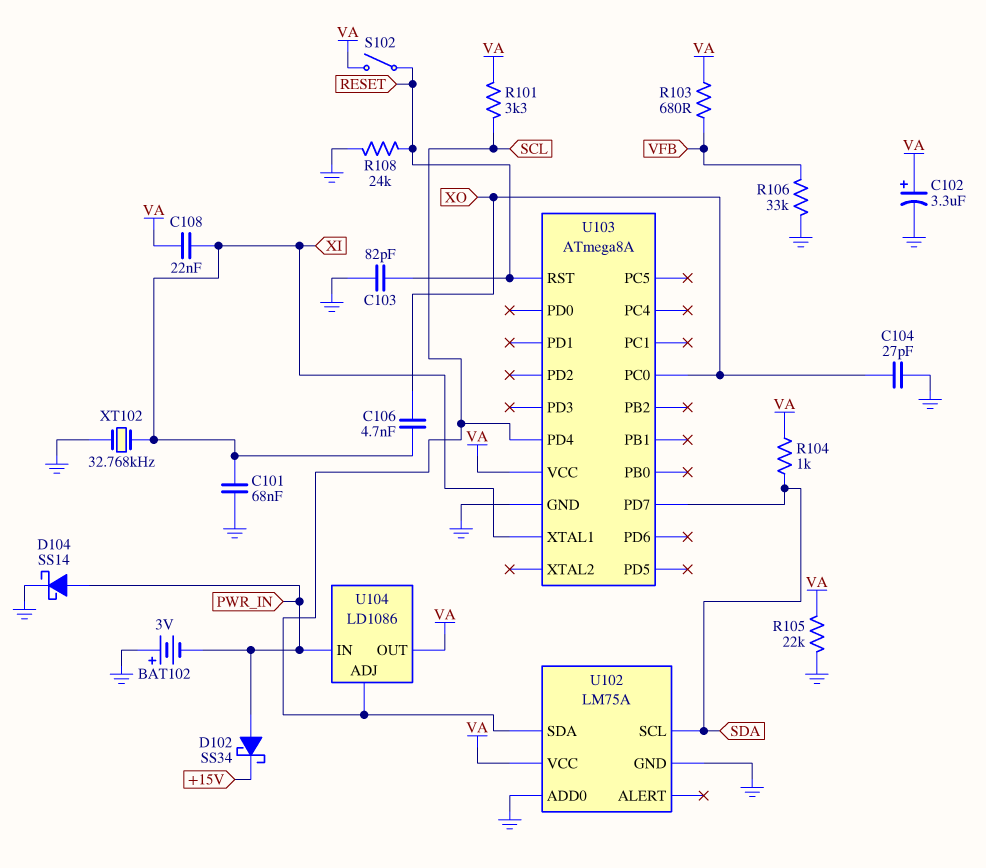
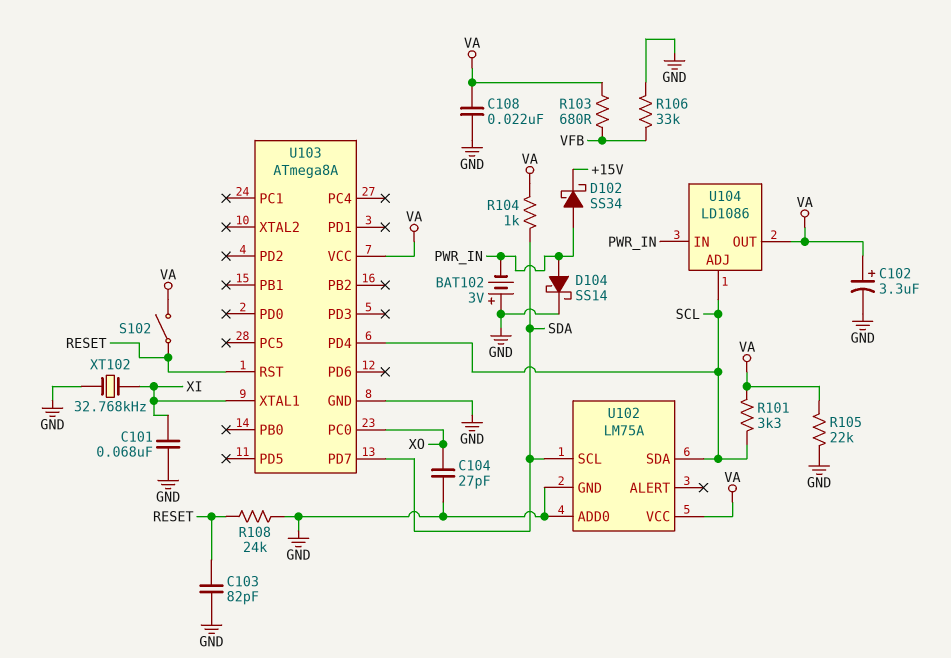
C106: 4.7nF (XI, XO) -> none
C108: 22nF (VA, XI) -> 22nF (GND, VA)

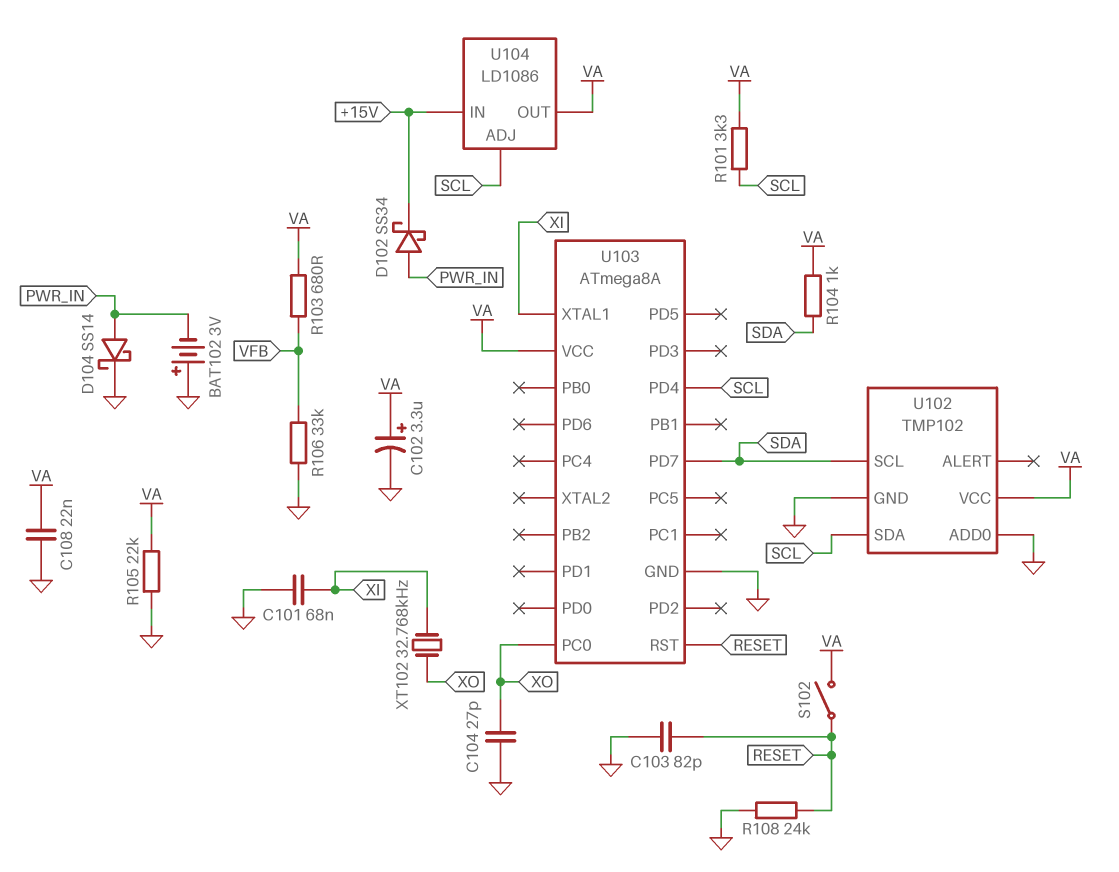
U102: LM75A -> TMP102
U104 pin IN: PWR_IN -> +15V
XT102: 32.768kHz (GND, XI) -> 32.768kHz (XI, XO)

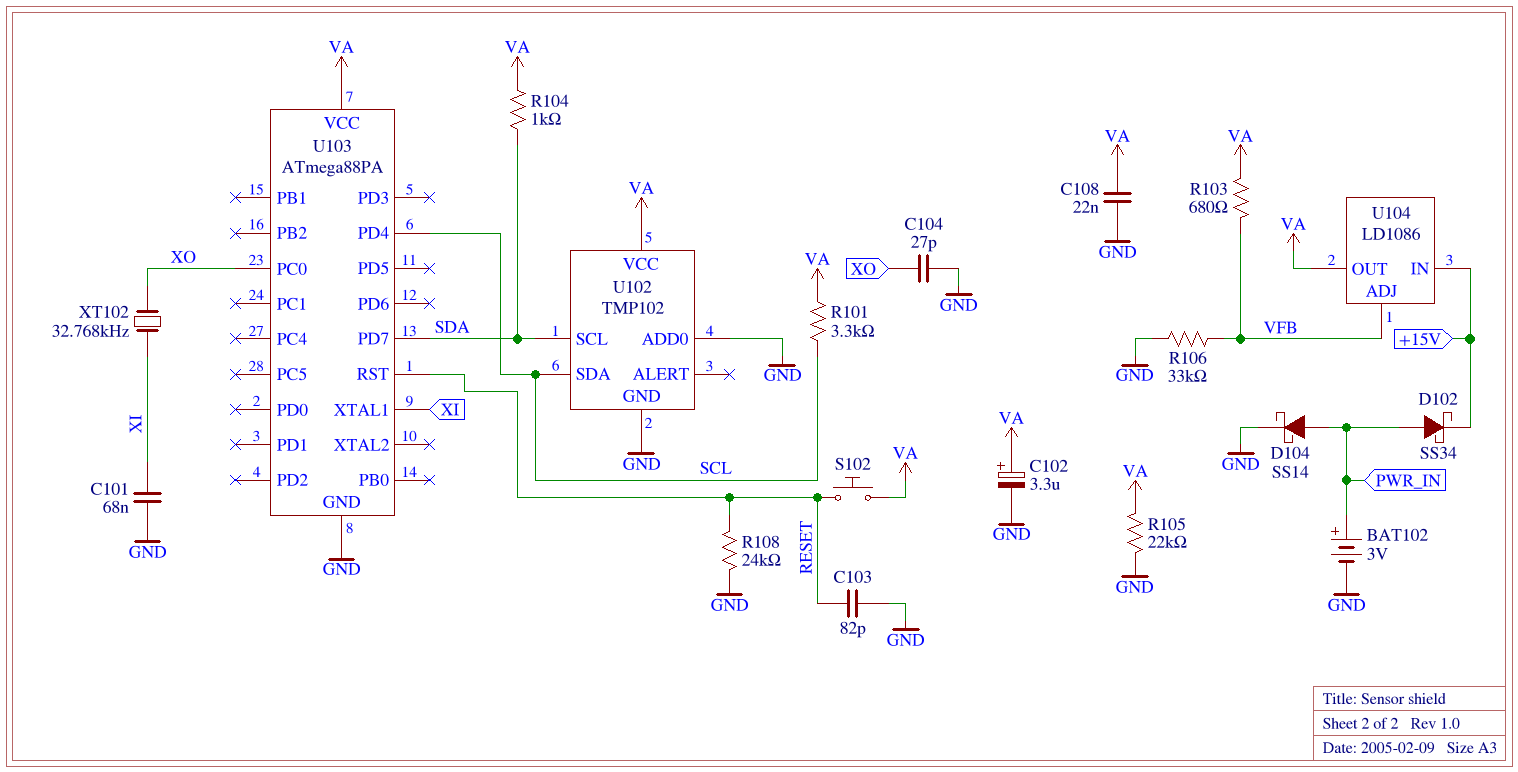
BAT102: 3V (plus GND, minus PWR_IN) -> 3V (plus PWR_IN, minus GND)
S102: switch (RESET, VA) -> button (RESET, VA)
U103: ATmega8A -> ATmega88PA
U104 pin ADJ: SCL -> VFB

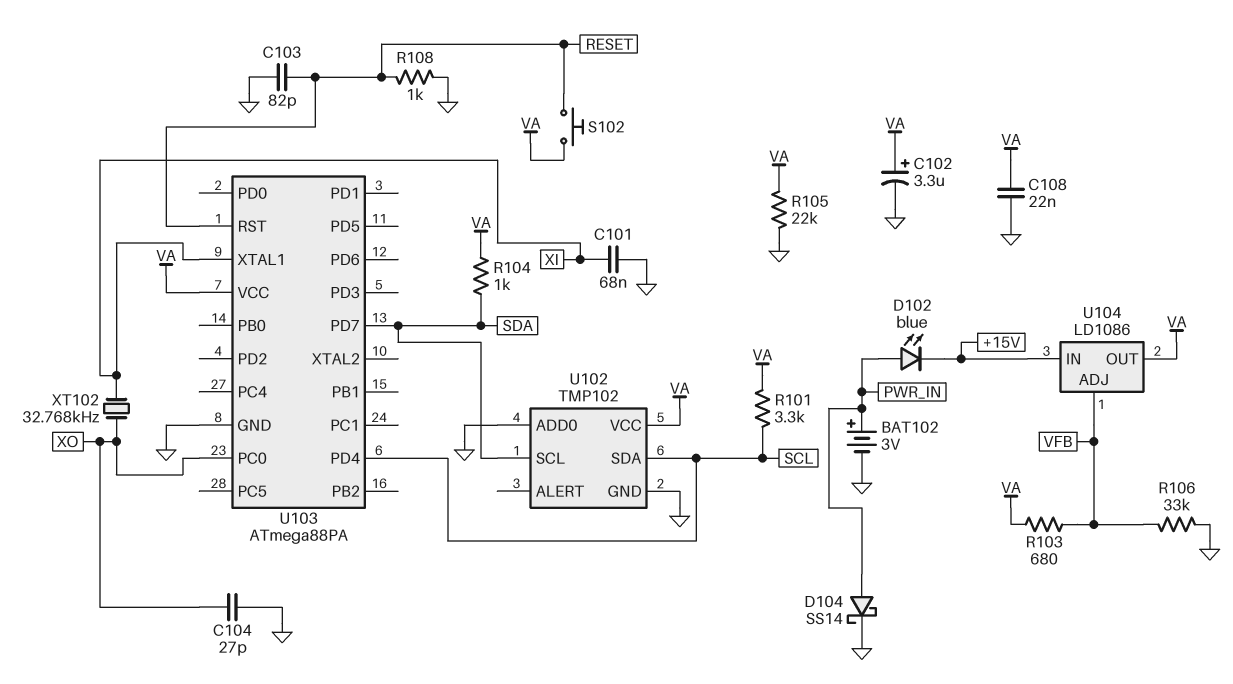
D102: schottky SS34 (A PWR_IN, K +15V) -> LED blue (A PWR_IN, K +15V)
R108: 24k (GND, RESET) -> 1k (GND, RESET)

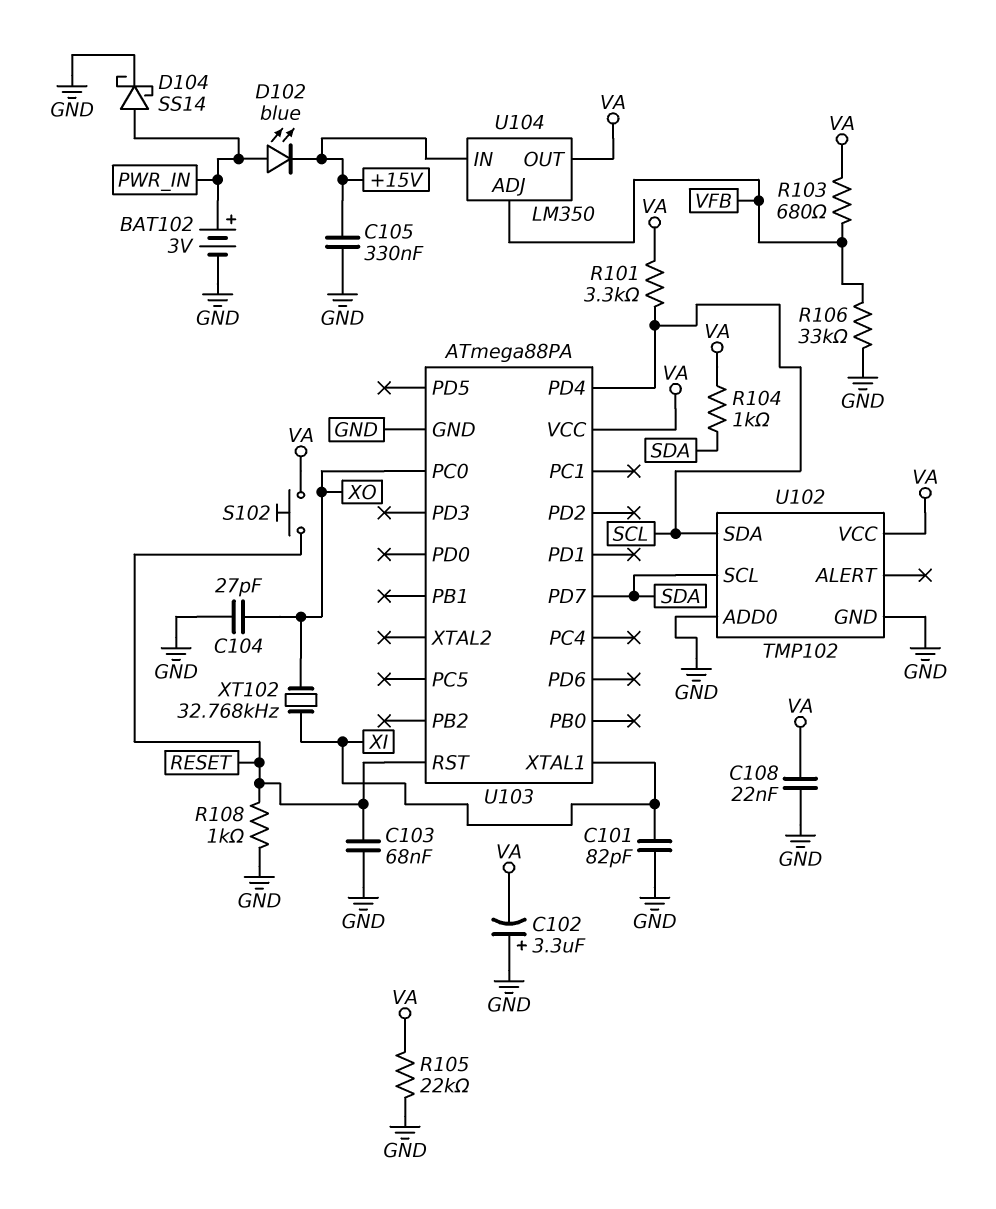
C101: 68nF (GND, XI) -> 82pF (GND, XI)
C102: 3.3uF (plus VA, minus GND) -> 3.3uF (plus GND, minus VA)
C103: 82pF (GND, RESET) -> 68nF (GND, RESET)
C105: none -> 330nF (+15V, GND)
U104: LD1086 -> LM350

